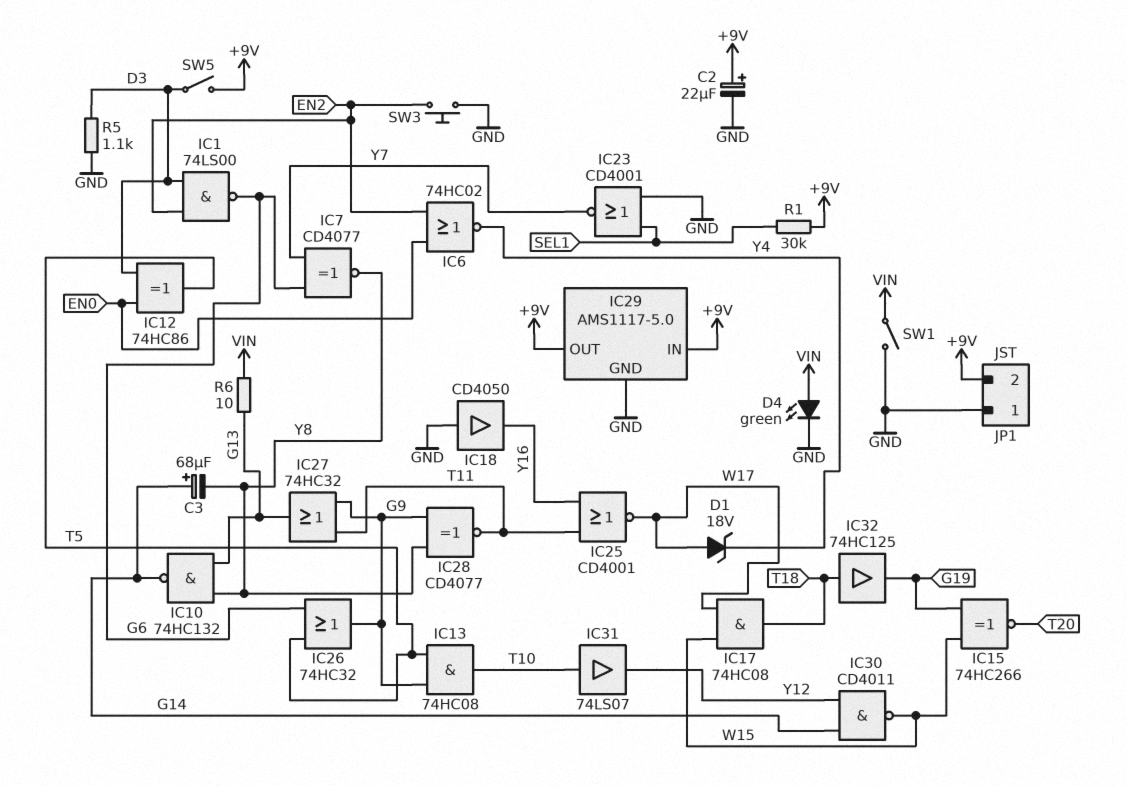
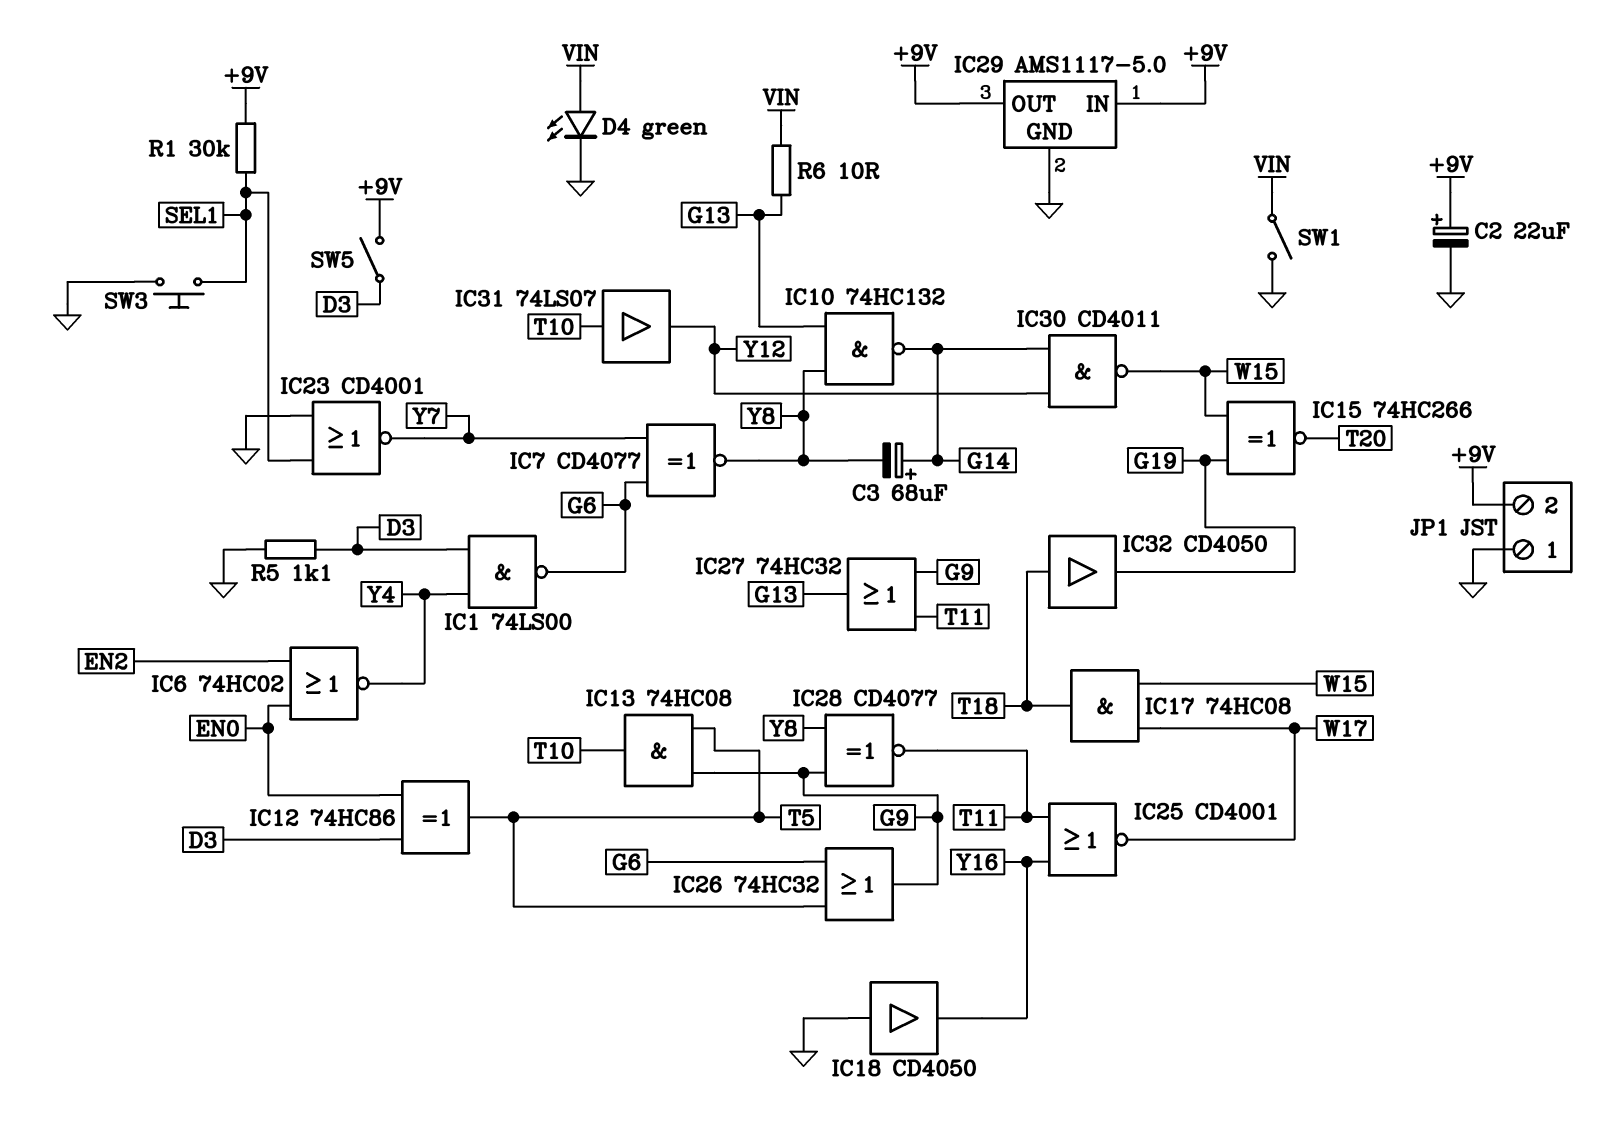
D1: zener 18V (A W17, K Y4) -> none
IC1: NAND 74LS00 (in D3, in EN2, out G6) -> NAND 74LS00 (in D3, in Y4, out G6)
IC32: buffer 74HC125 (in T18, out G19) -> buffer CD4050 (in T18, out G19)
SW3: button (EN2, GND) -> button (GND, SEL1)

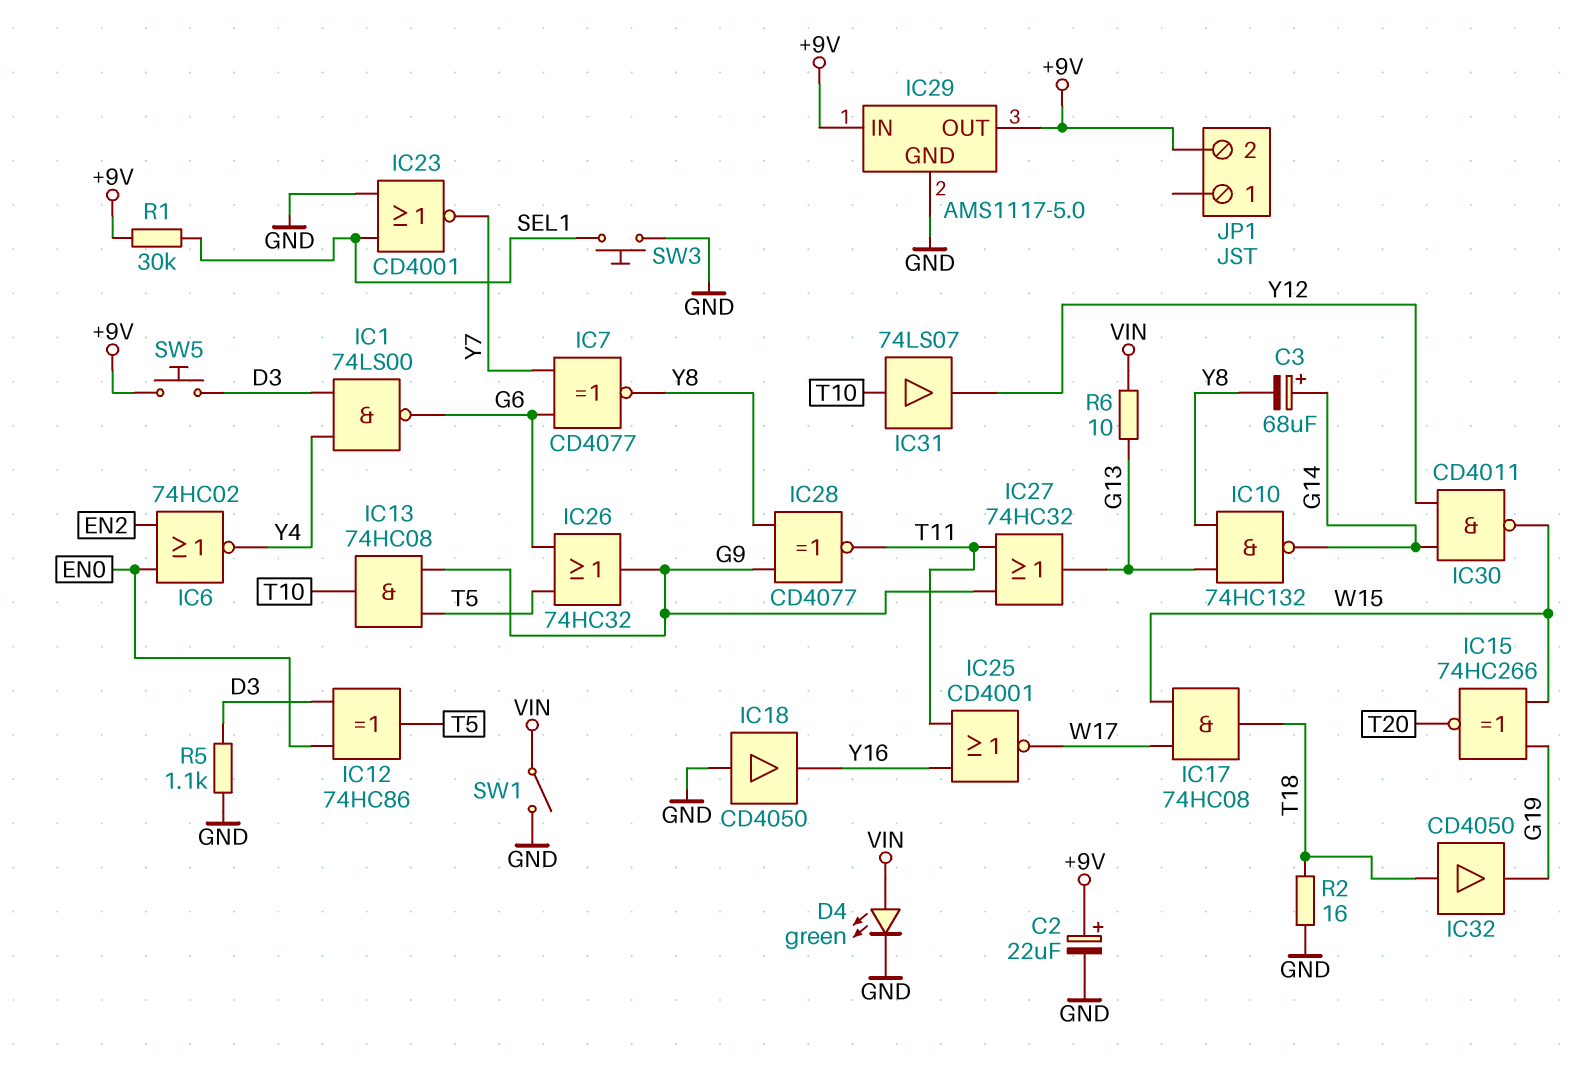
JP1 pin 1: GND -> none
R2: none -> 16 (GND, T18)
SW5: switch (+9V, D3) -> button (+9V, D3)

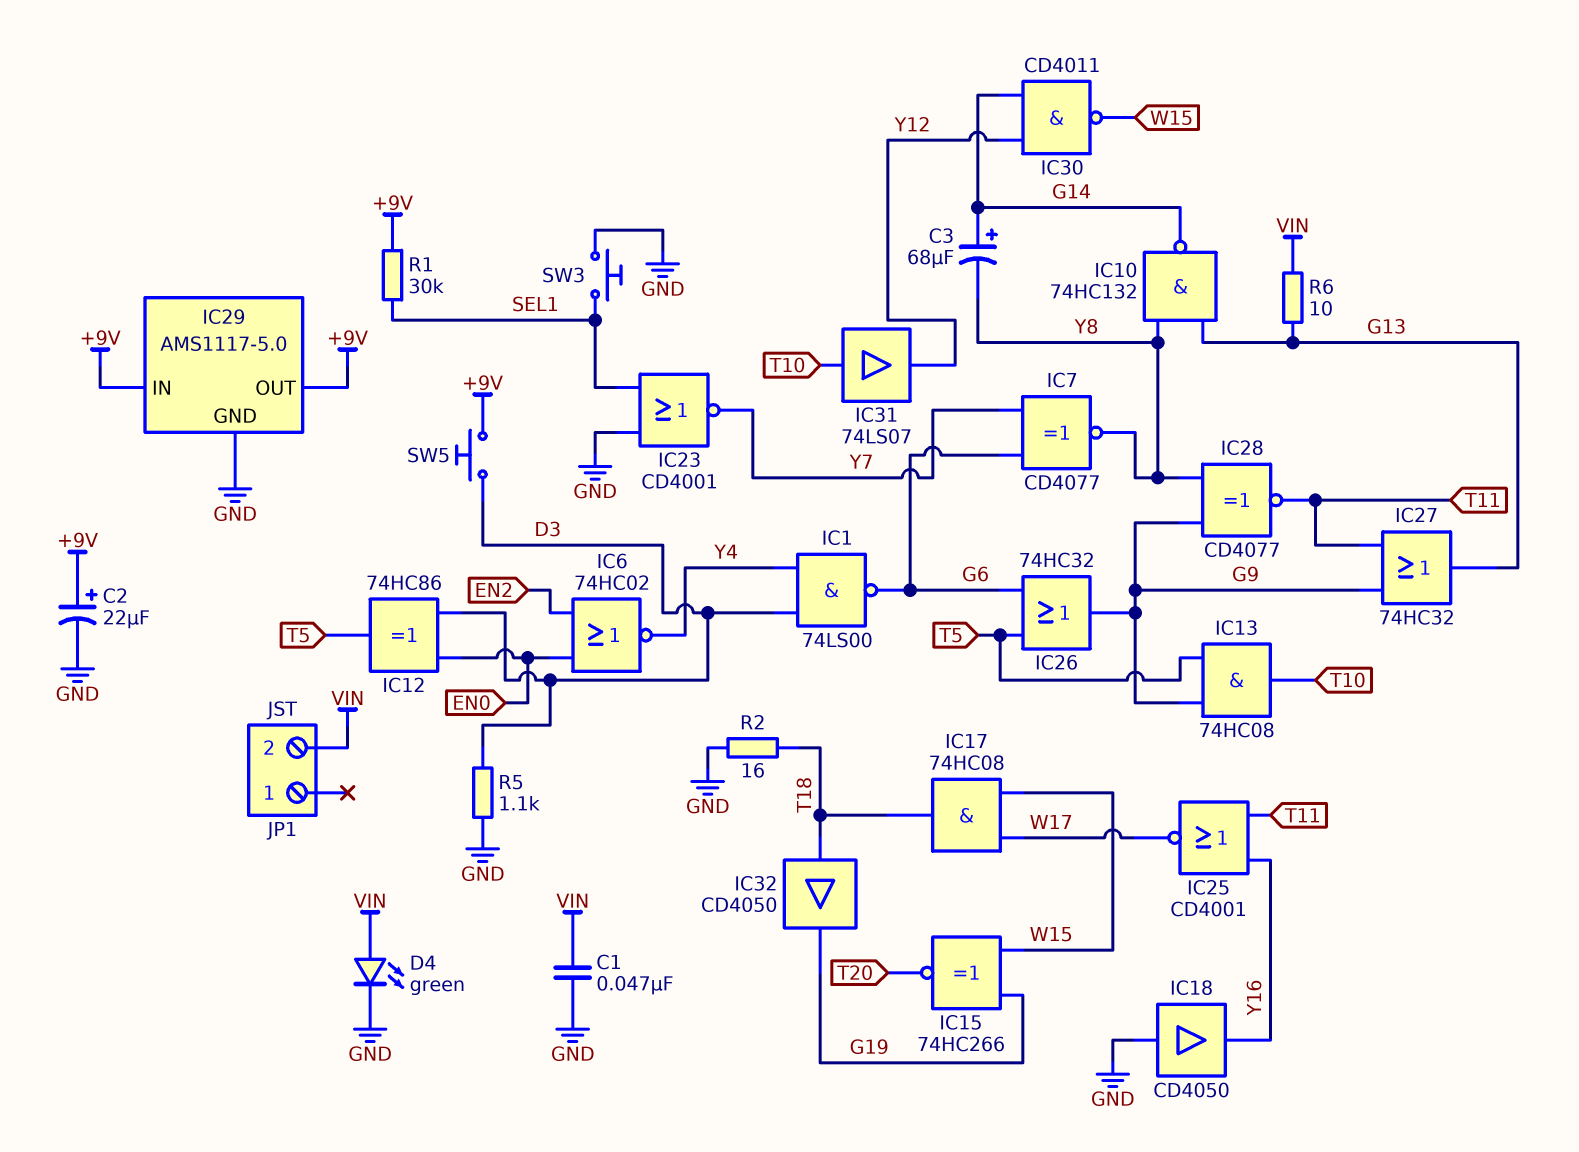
C1: none -> 47nF (GND, VIN)
JP1 pin 2: +9V -> VIN
SW1: switch (GND, VIN) -> none

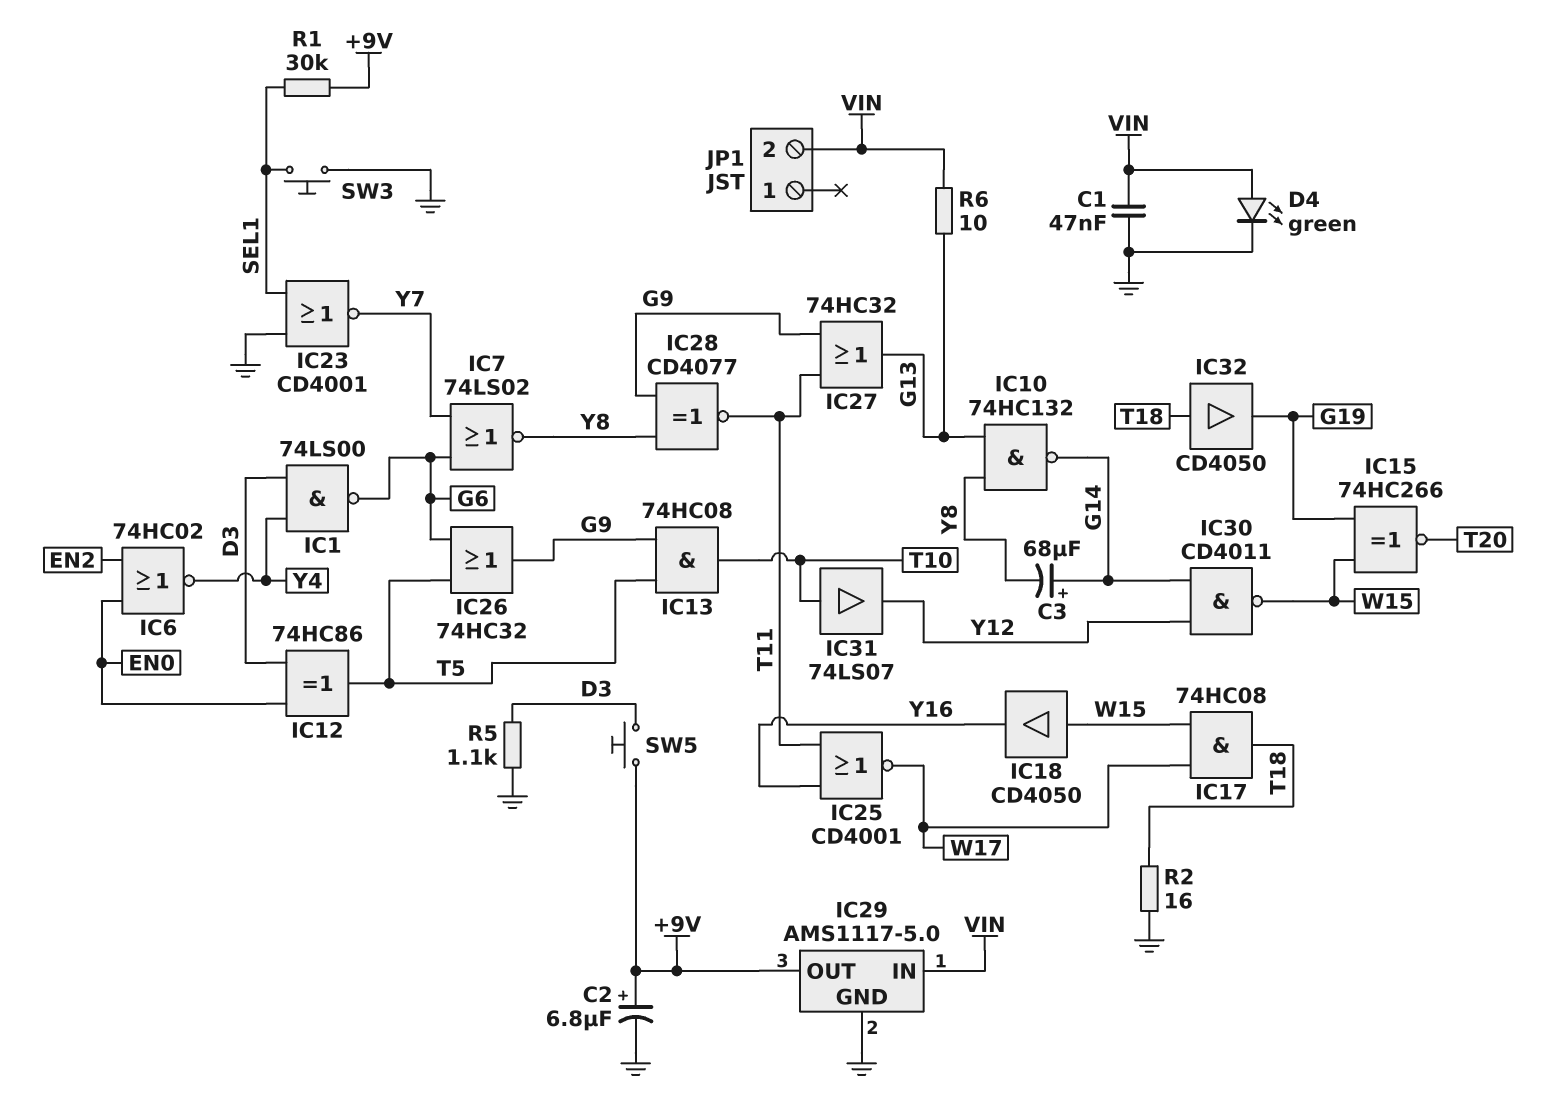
C2: 22uF (plus +9V, minus GND) -> 6.8uF (plus +9V, minus GND)
IC7: XNOR CD4077 (in G6, in Y7, out Y8) -> NOR 74LS02 (in G6, in Y7, out Y8)
IC18: buffer CD4050 (in GND, out Y16) -> buffer CD4050 (in W15, out Y16)
IC29 pin IN: +9V -> VIN

